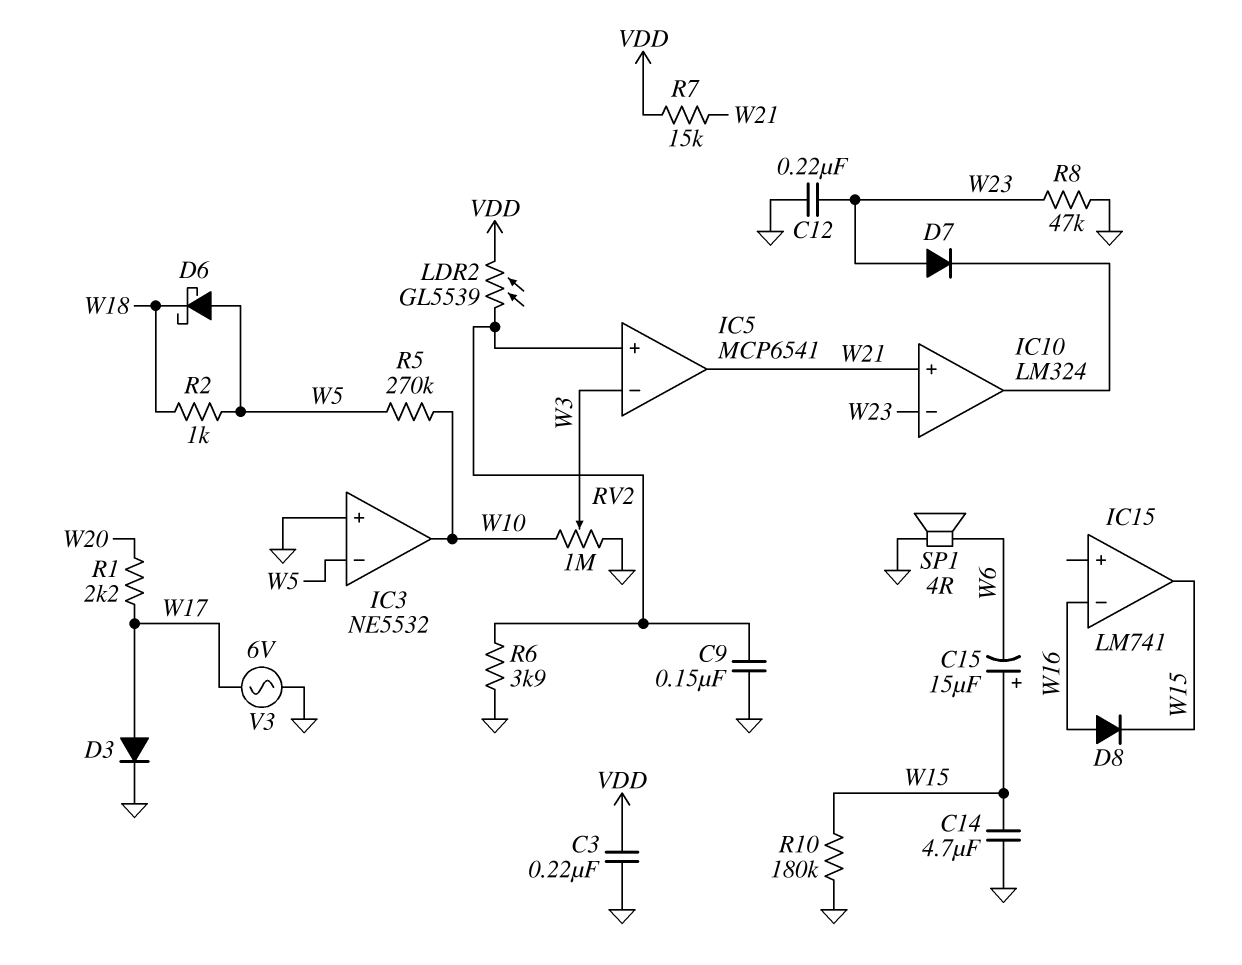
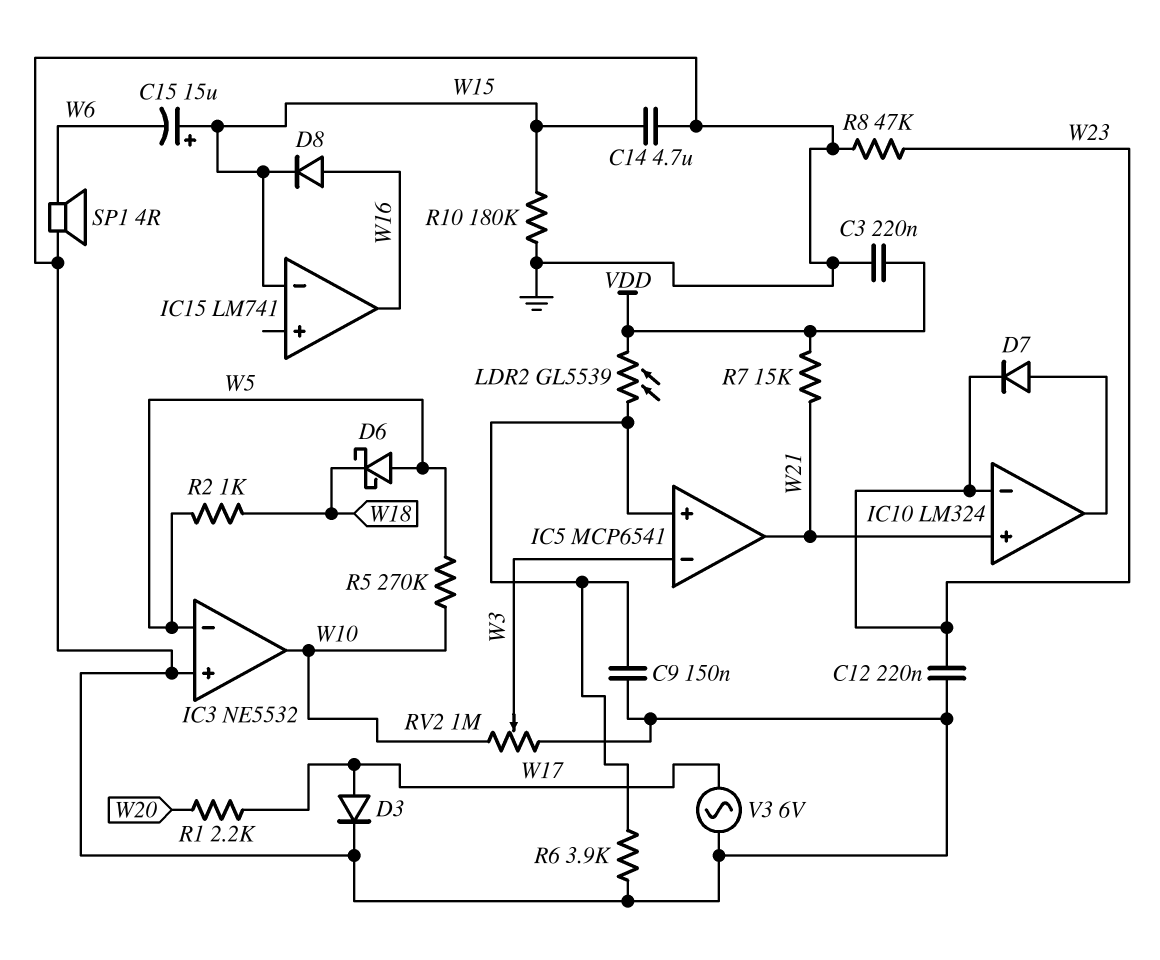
D7: diode (A W23, K IC10/out) -> diode (A IC10/out, K W23)
IC15 pin in-: W16 -> W15
IC15 pin out: W15 -> W16

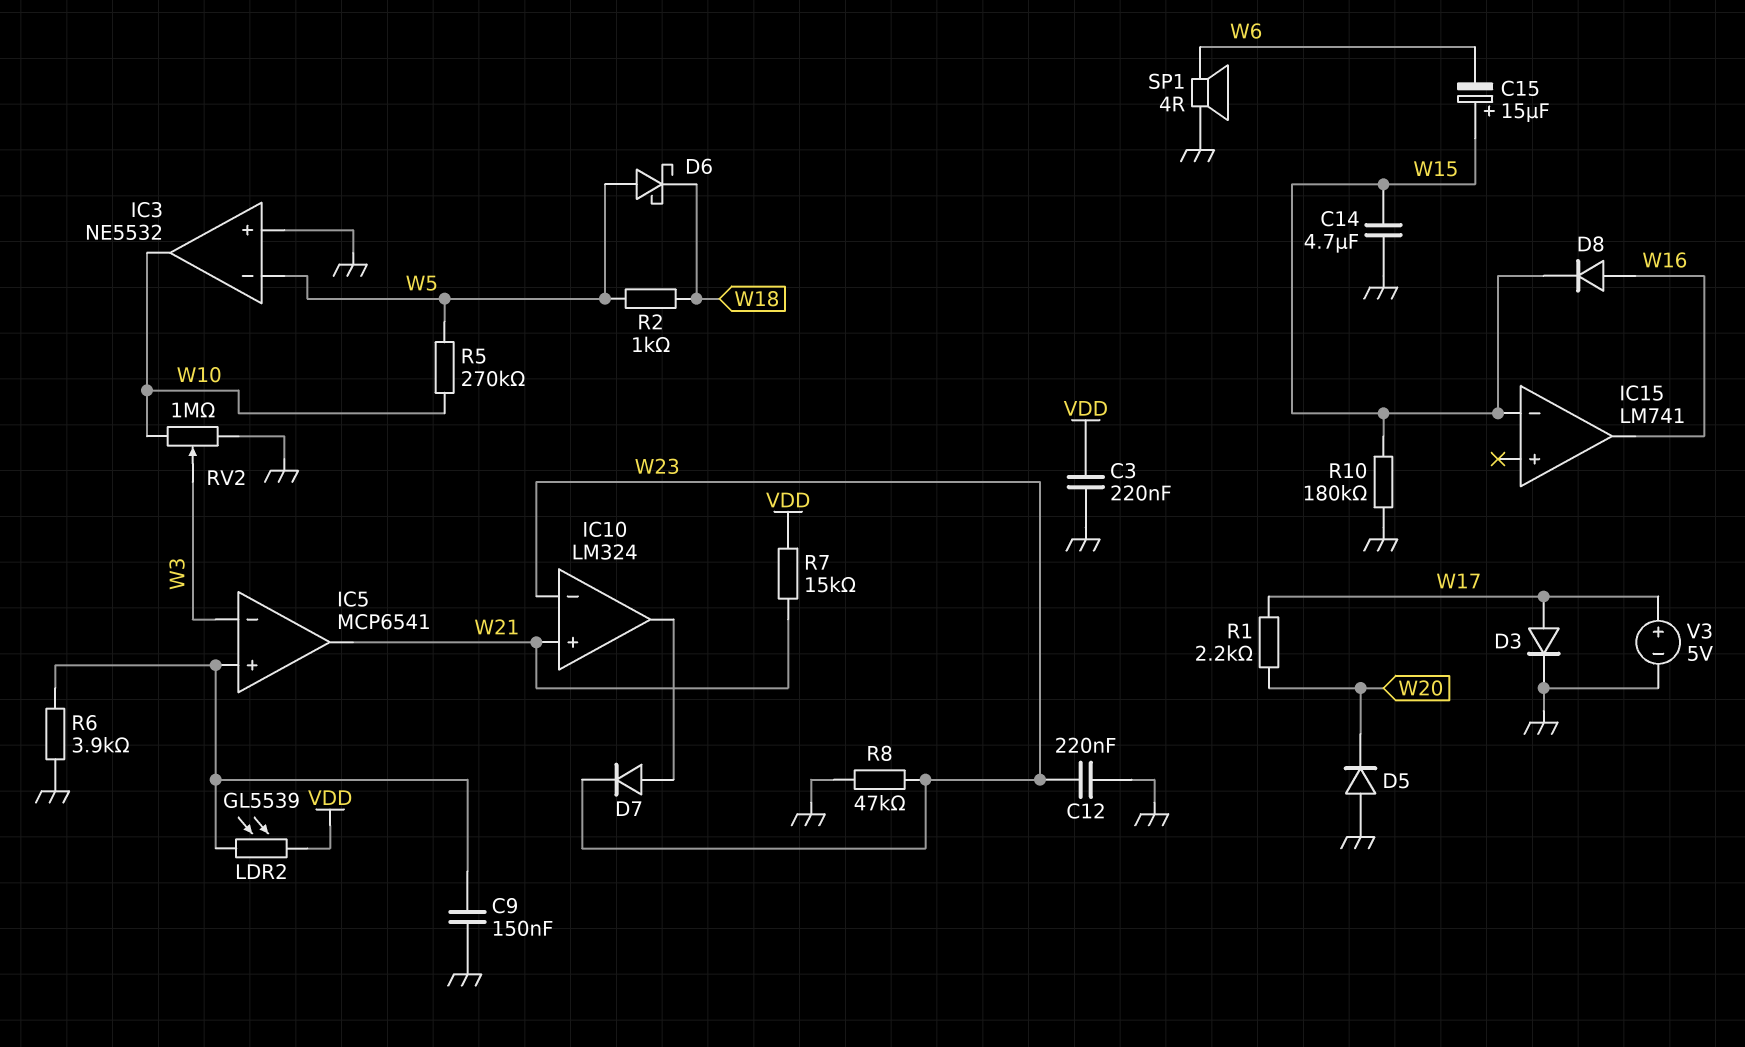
D5: none -> diode (A GND, K W20)
V3: AC 6V (GND, W17) -> 5V (plus W17, minus GND)

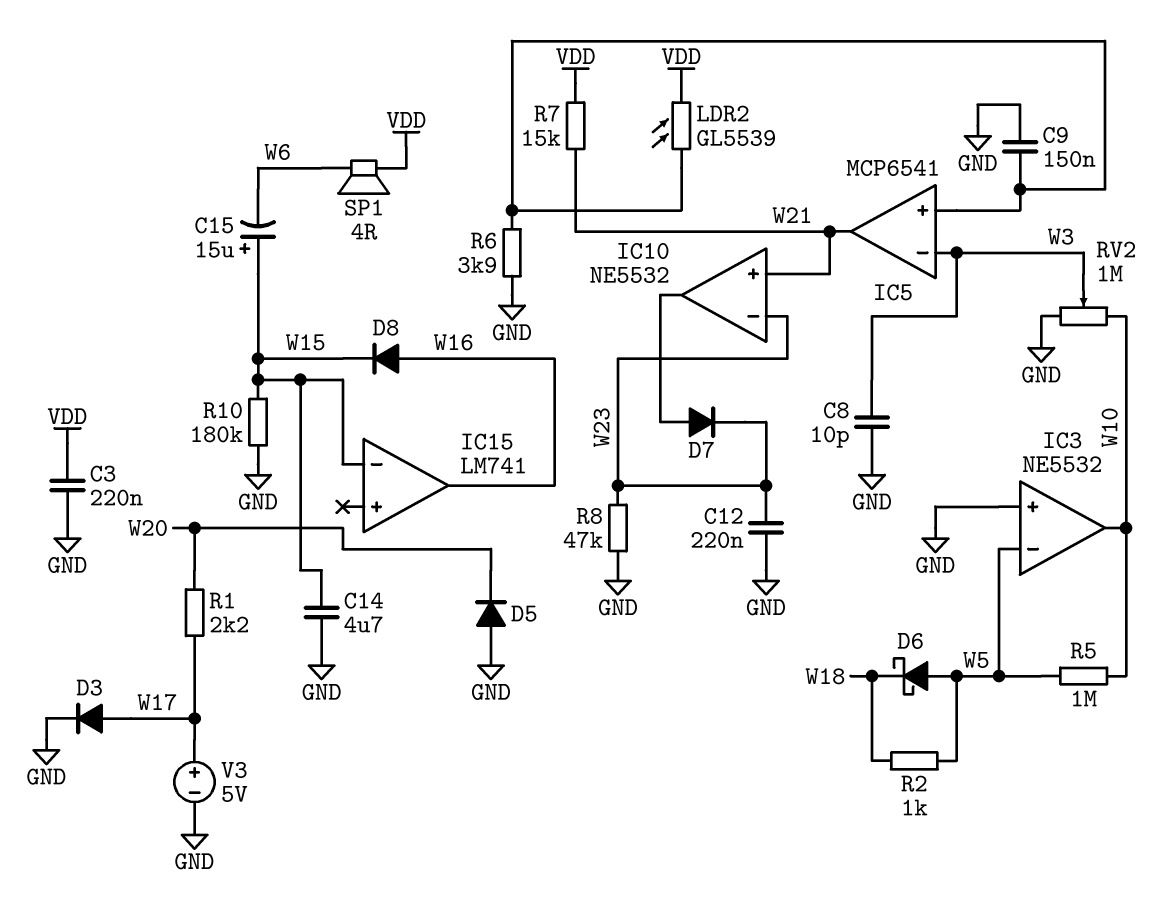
C8: none -> 10pF (GND, W3)
IC10: LM324 -> NE5532
R5: 270k (W5, W10) -> 1M (W5, W10)
SP1: speaker 4R (GND, W6) -> speaker 4R (VDD, W6)

